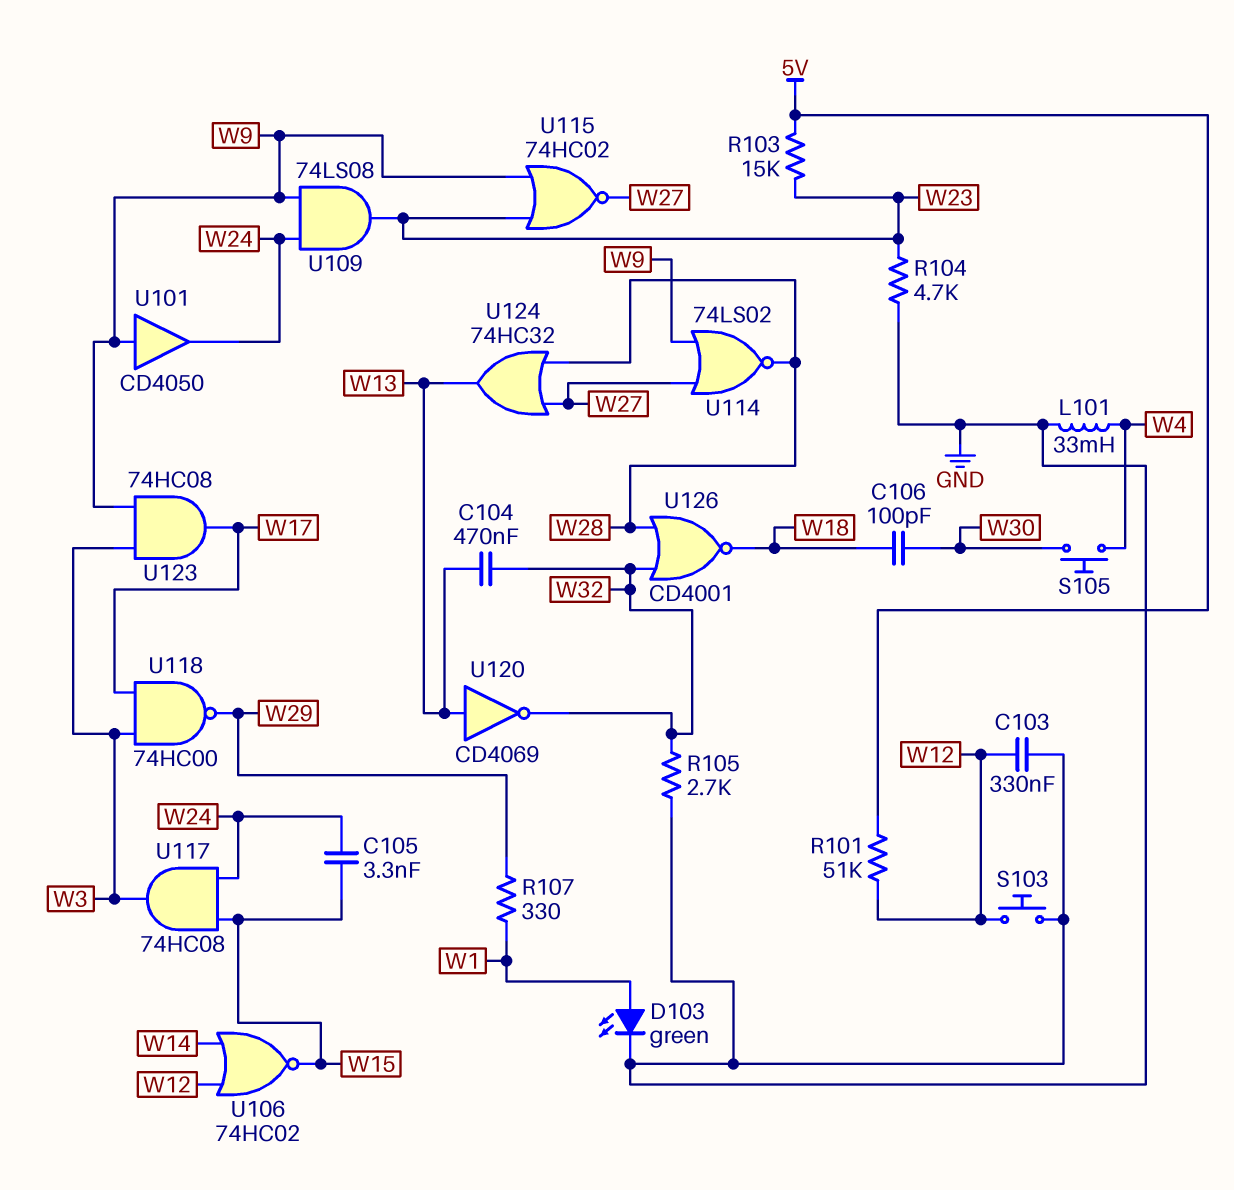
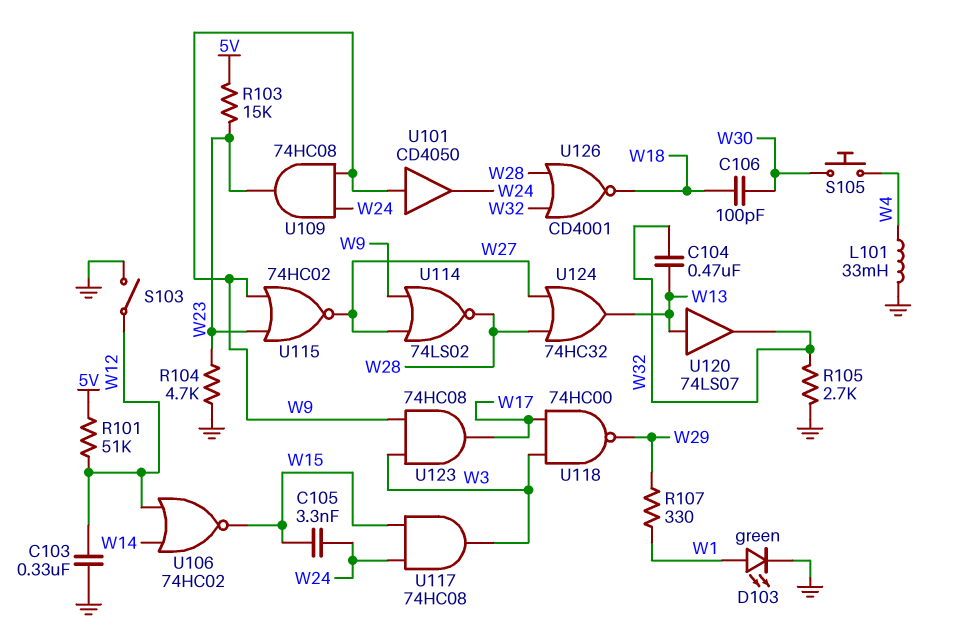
S103: button (GND, W12) -> switch (GND, W12)
U109: AND 74LS08 (in W9, in W24, out W23) -> AND 74HC08 (in W9, in W24, out W23)
U120: NOT CD4069 (in W13, out W32) -> buffer 74LS07 (in W13, out W32)

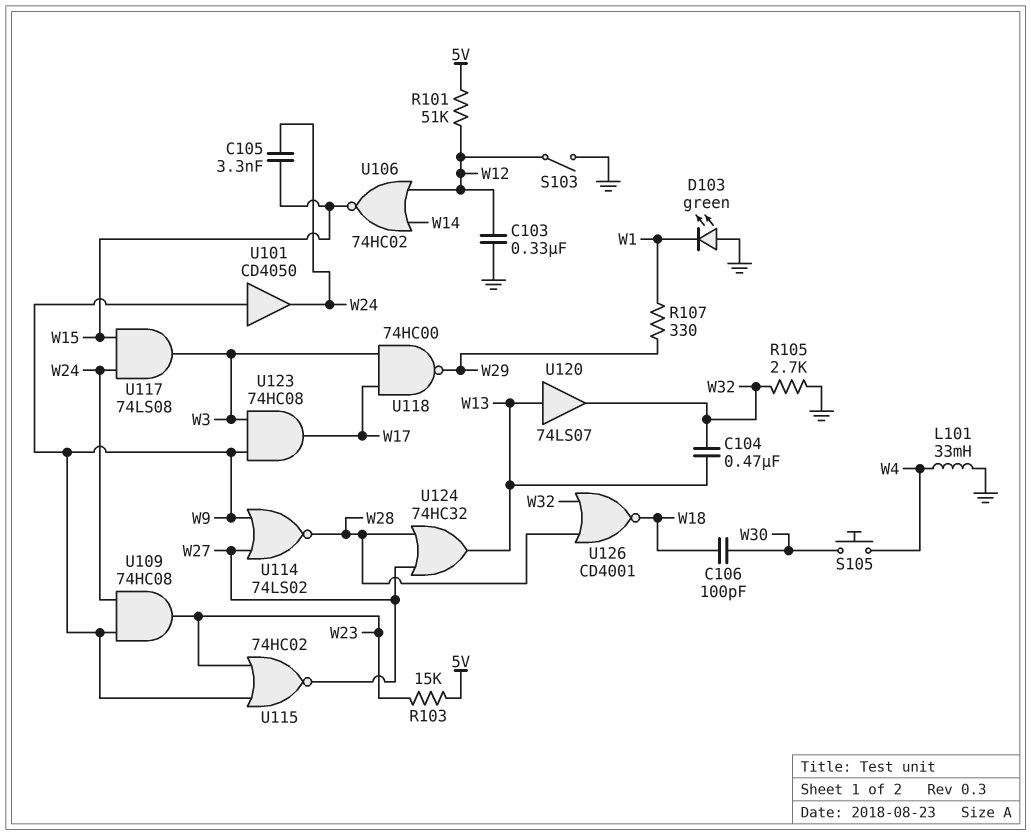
D103: LED green (A W1, K GND) -> LED green (A GND, K W1)
R104: 4.7k (GND, W23) -> none
U117: AND 74HC08 (in W15, in W24, out W3) -> AND 74LS08 (in W15, in W24, out W3)

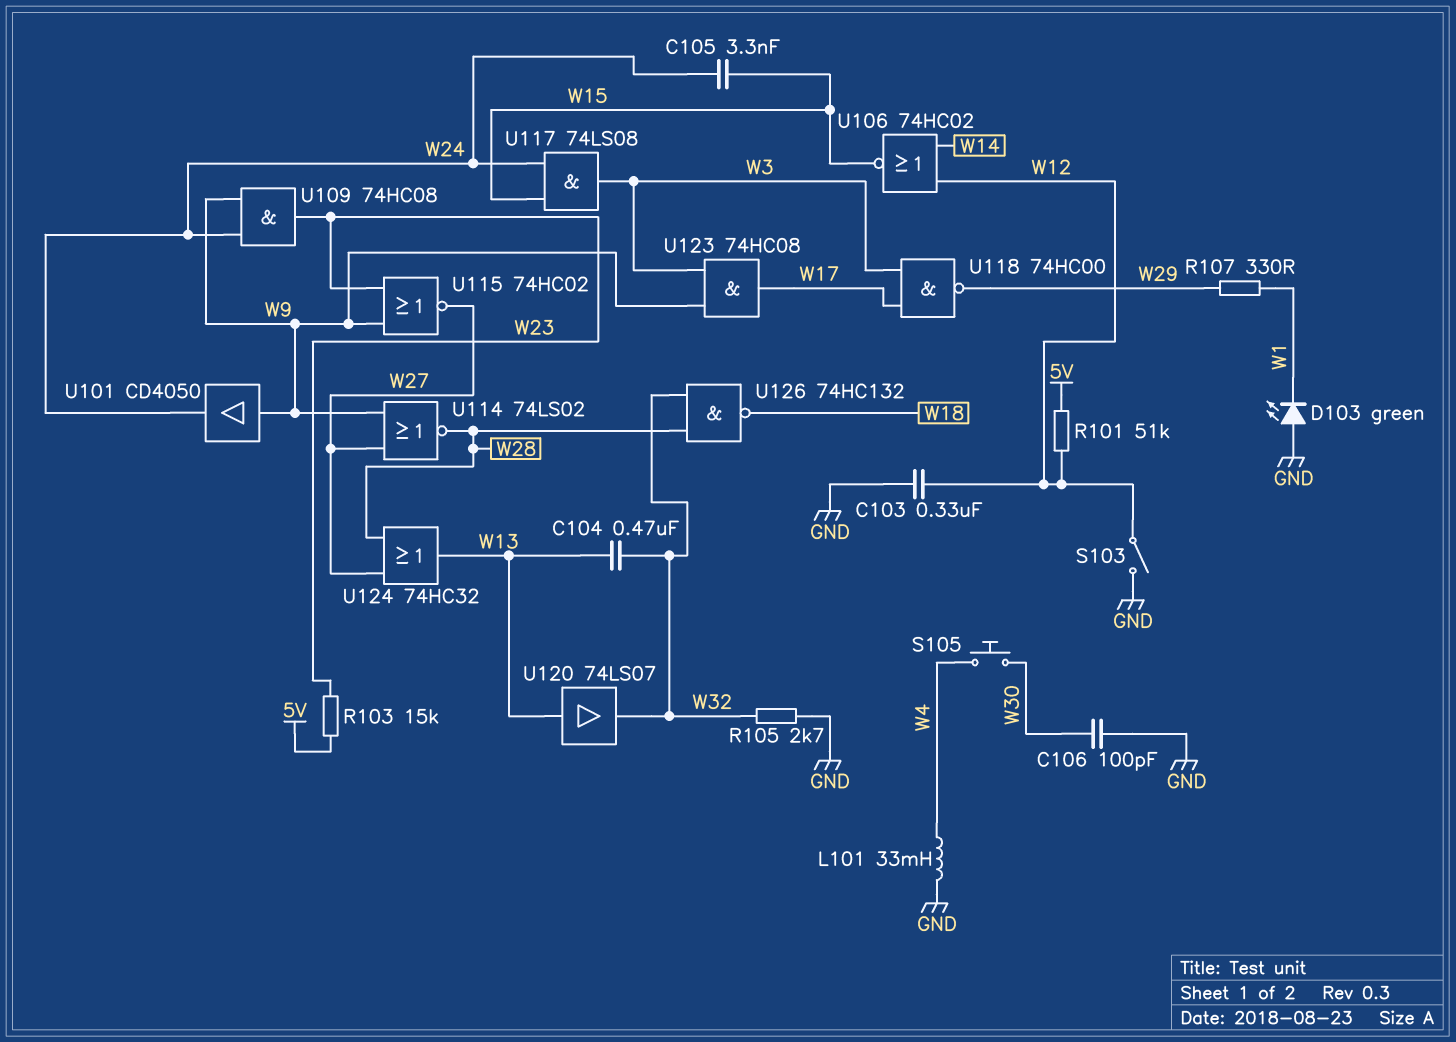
C106: 100pF (W18, W30) -> 100pF (GND, W30)
U126: NOR CD4001 (in W28, in W32, out W18) -> NAND 74HC132 (in W28, in W32, out W18)

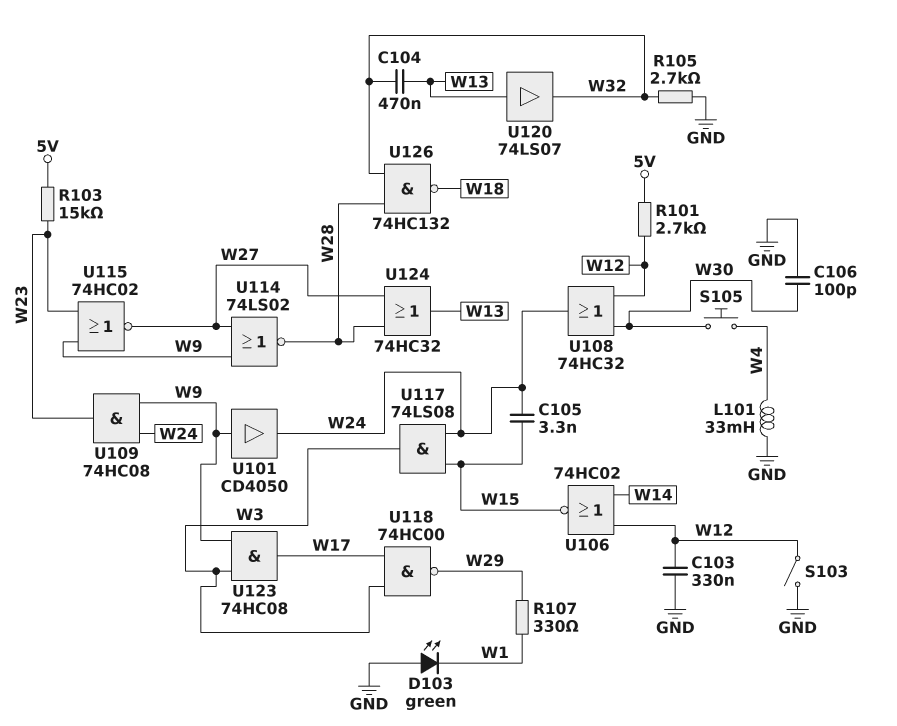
R101: 51k (5V, W12) -> 2.7k (5V, W12)
U108: none -> OR 74HC32 (in W12, in W30, out W24)

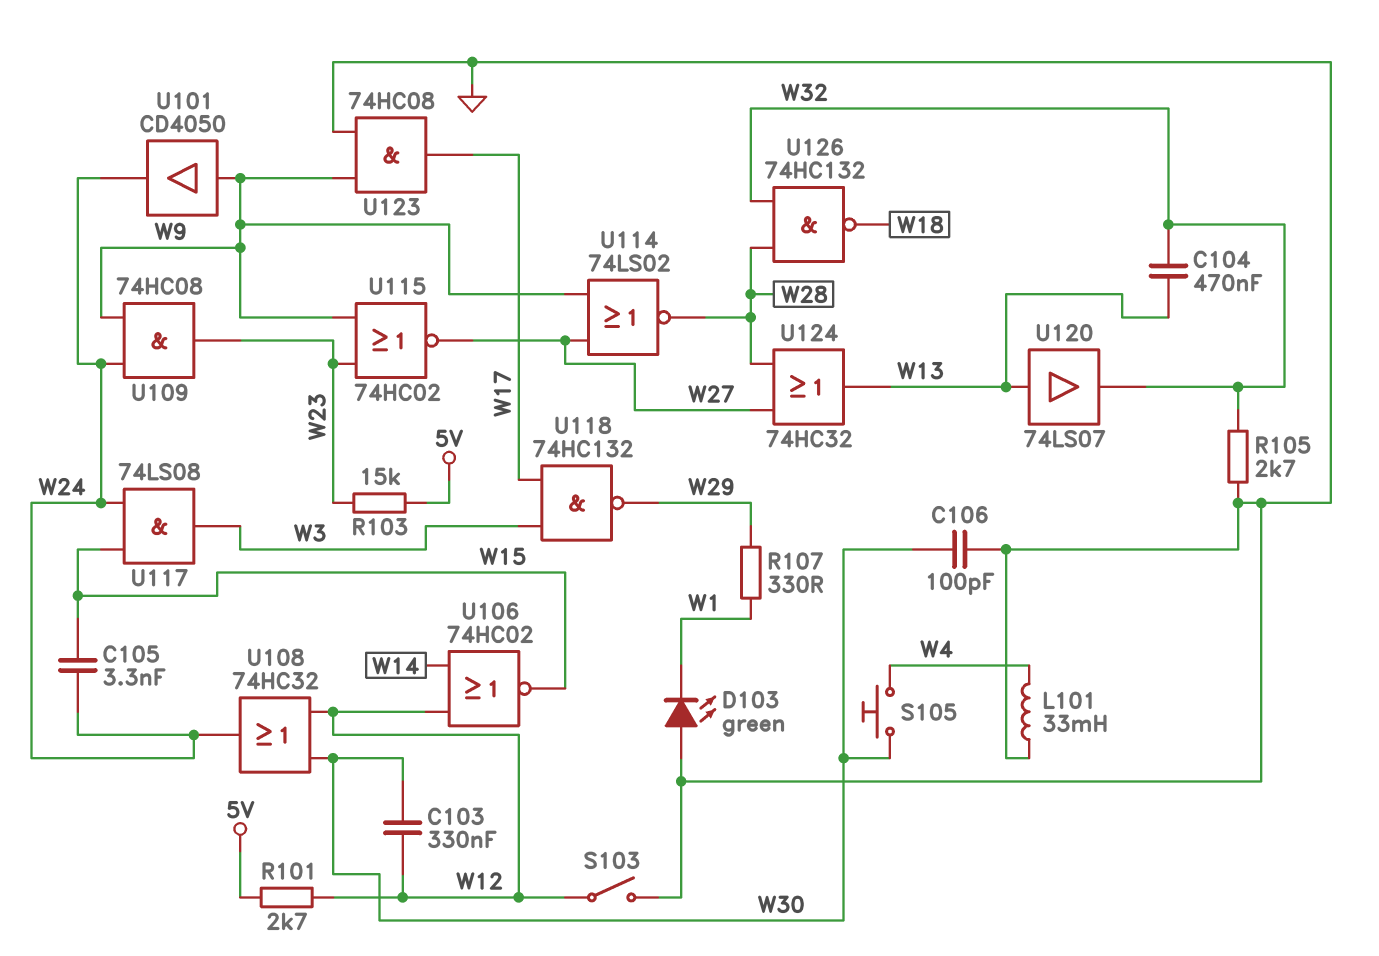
C103: 330nF (GND, W12) -> 330nF (W12, W30)
U118: NAND 74HC00 (in W3, in W17, out W29) -> NAND 74HC132 (in W3, in W17, out W29)
U123: AND 74HC08 (in W3, in W9, out W17) -> AND 74HC08 (in GND, in W9, out W17)

